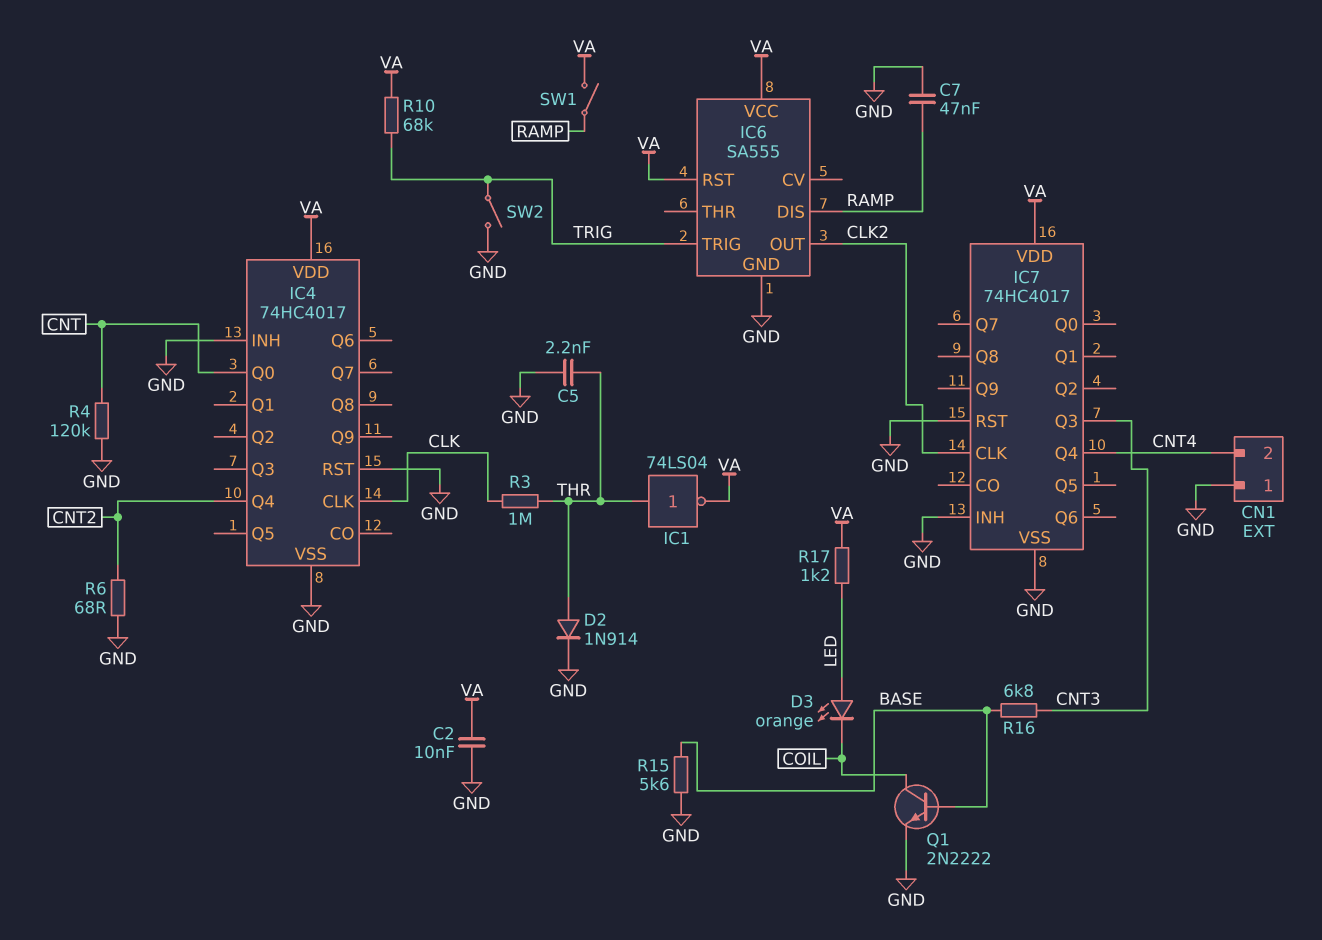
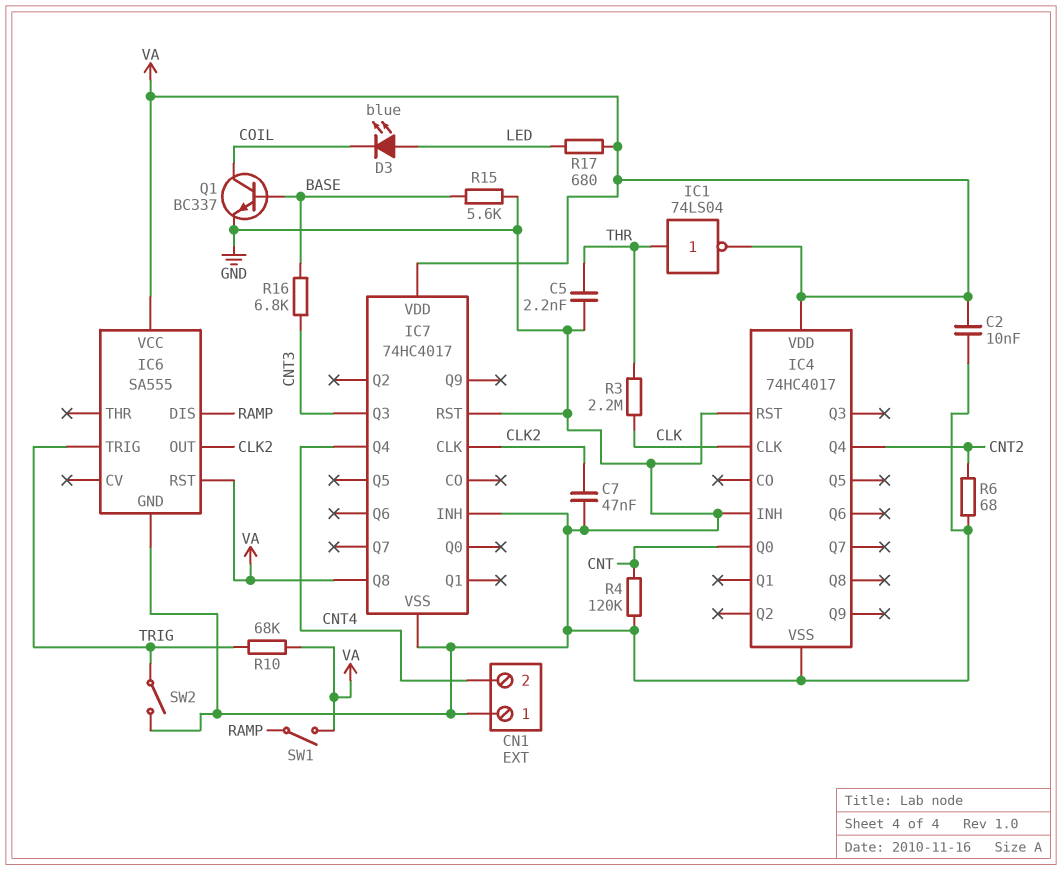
C7: 47nF (GND, RAMP) -> 47nF (CLK2, GND)
D2: diode 1N914 (A THR, K GND) -> none
D3: LED orange (A LED, K COIL) -> LED blue (A LED, K COIL)
IC7 pin Q8: none -> VA
Q1: NPN 2N2222 (B BASE, C COIL, E GND) -> NPN BC337 (B BASE, C COIL, E GND)
R3: 1M (CLK, THR) -> 2.2M (CLK, THR)
R17: 1.2k (LED, VA) -> 680 (LED, VA)

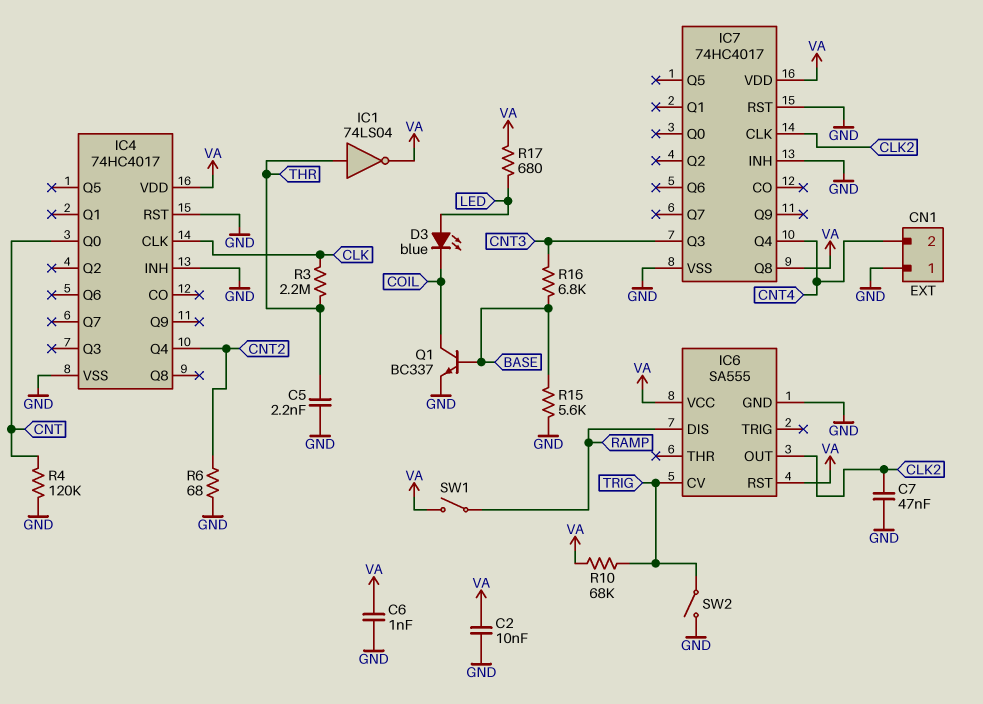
C6: none -> 1nF (GND, VA)
IC6 pin CV: none -> TRIG
IC6 pin TRIG: TRIG -> none

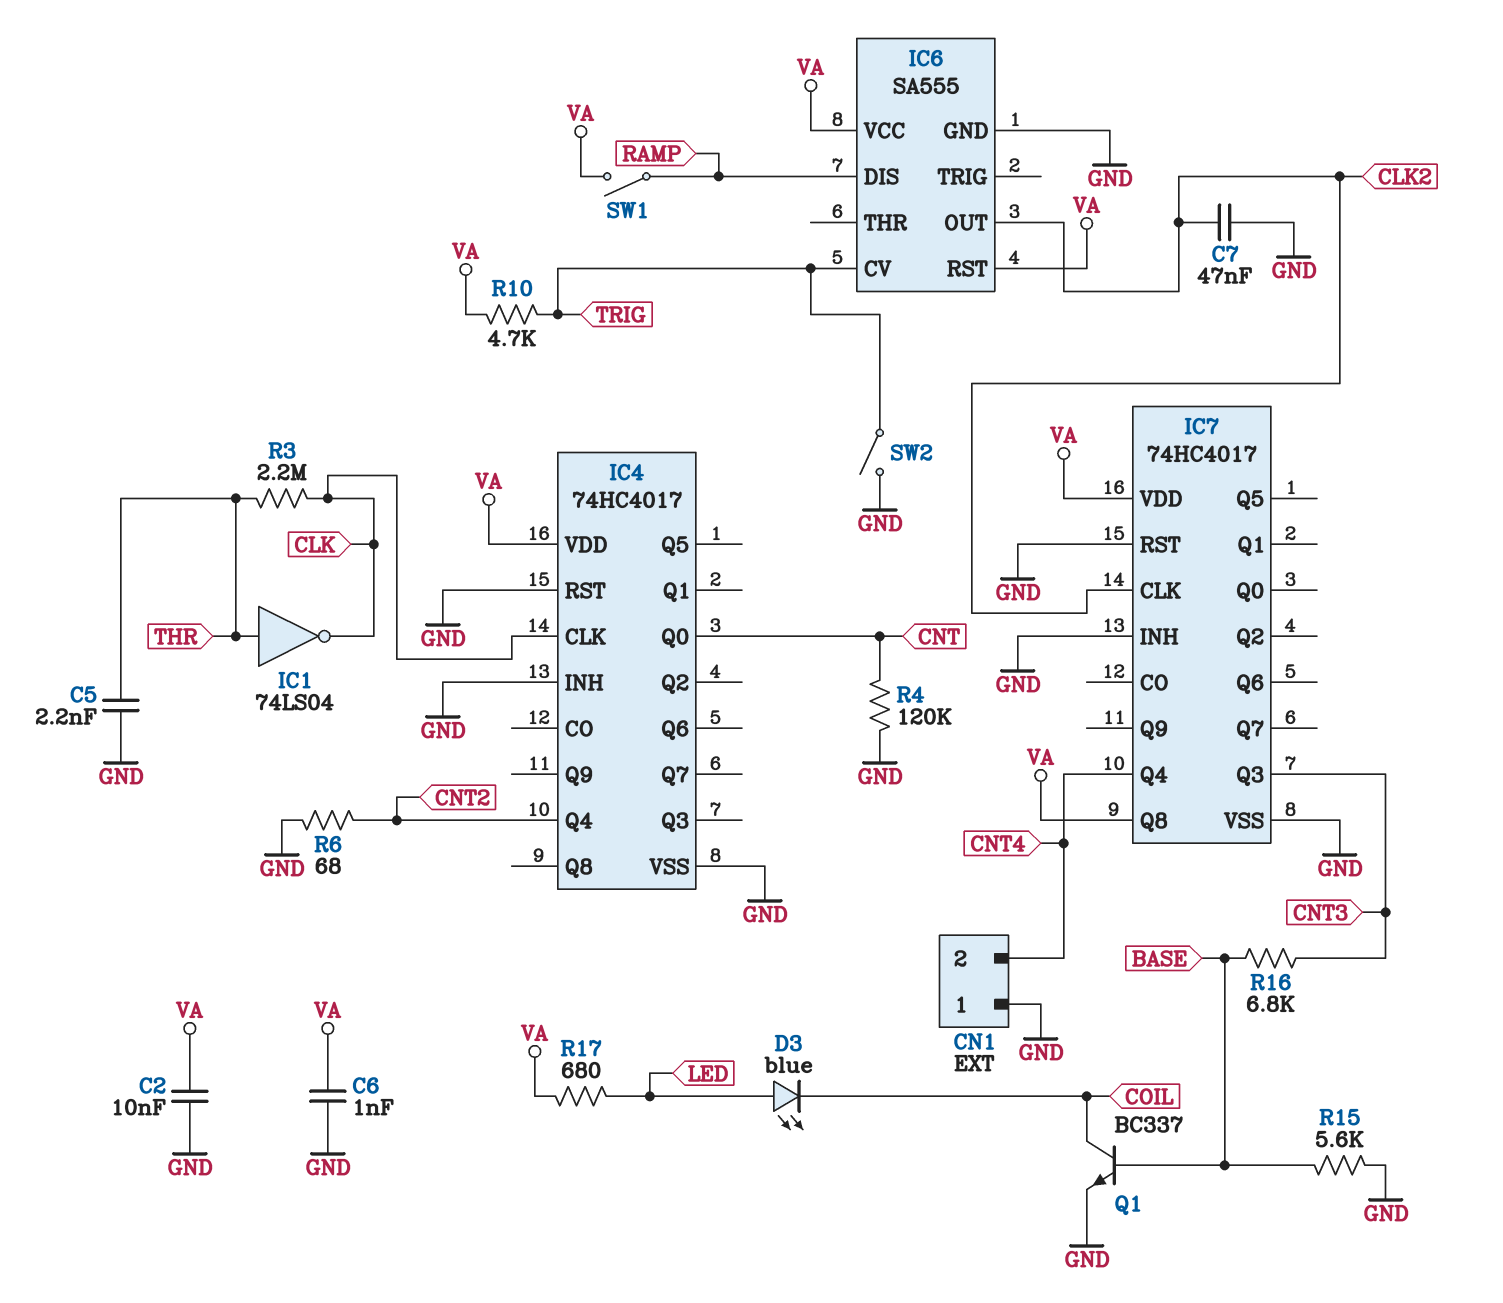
IC1: NOT 74LS04 (in THR, out VA) -> NOT 74LS04 (in THR, out CLK)
R10: 68k (TRIG, VA) -> 4.7k (TRIG, VA)

